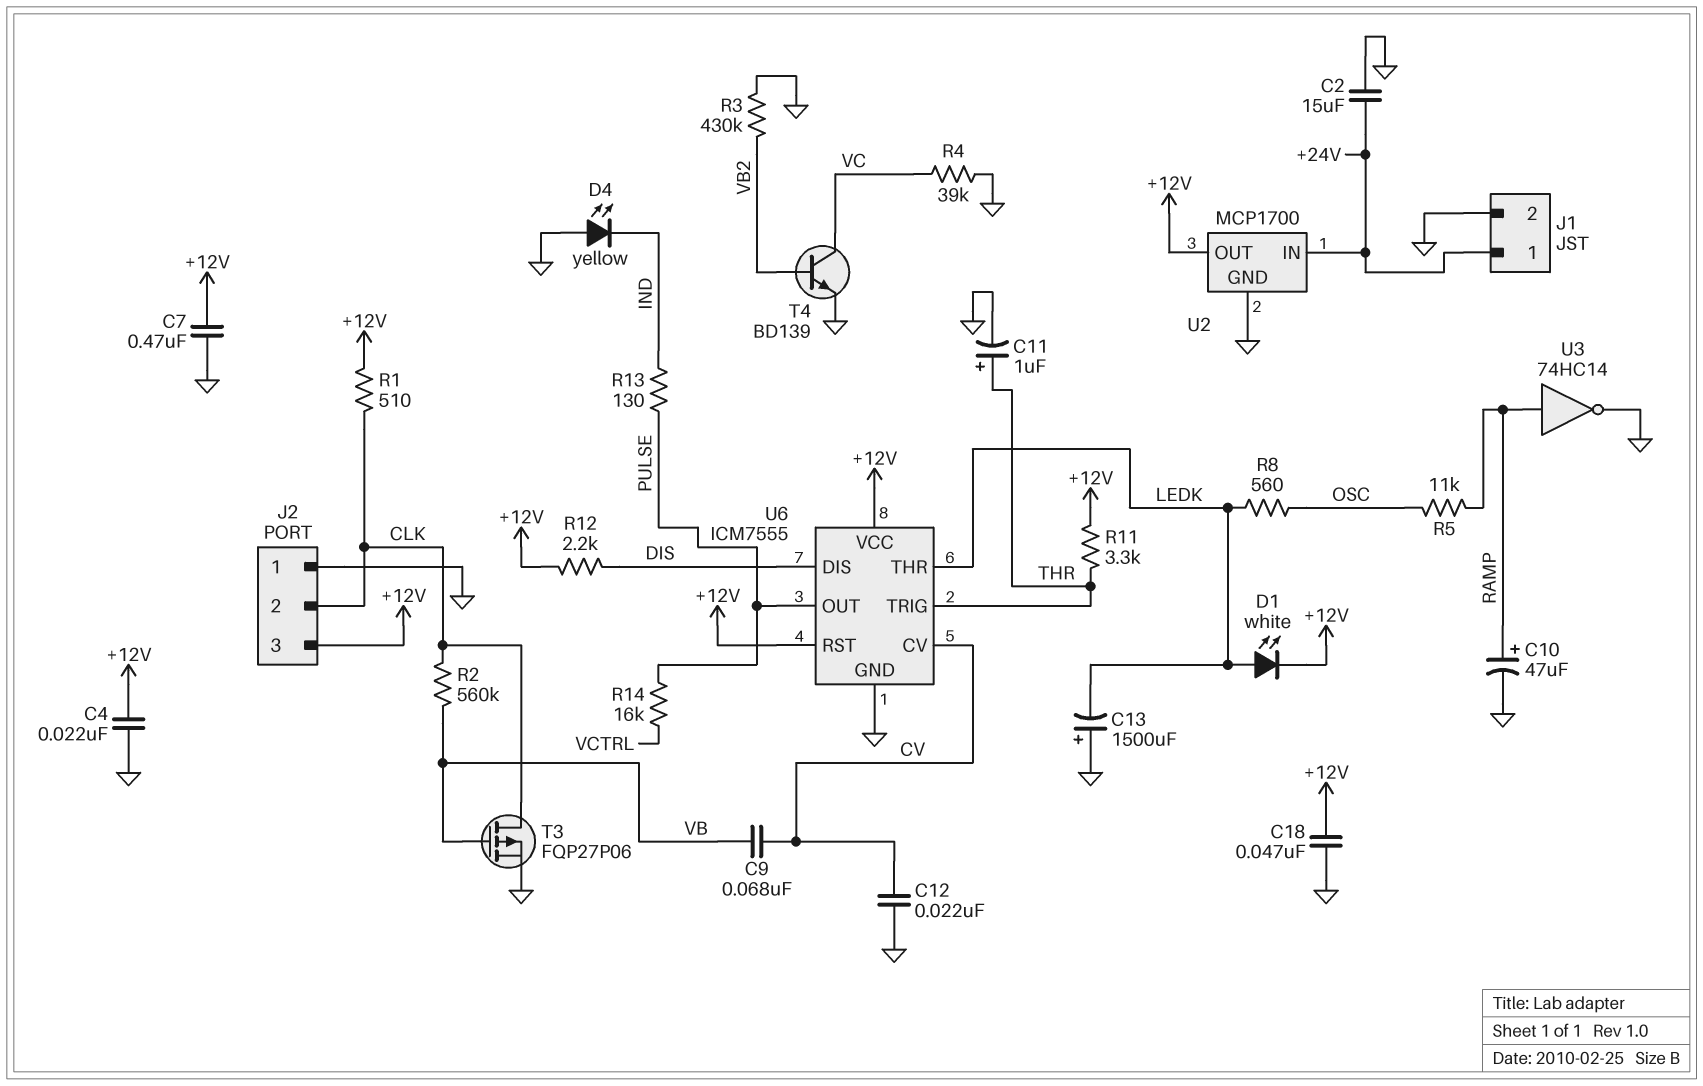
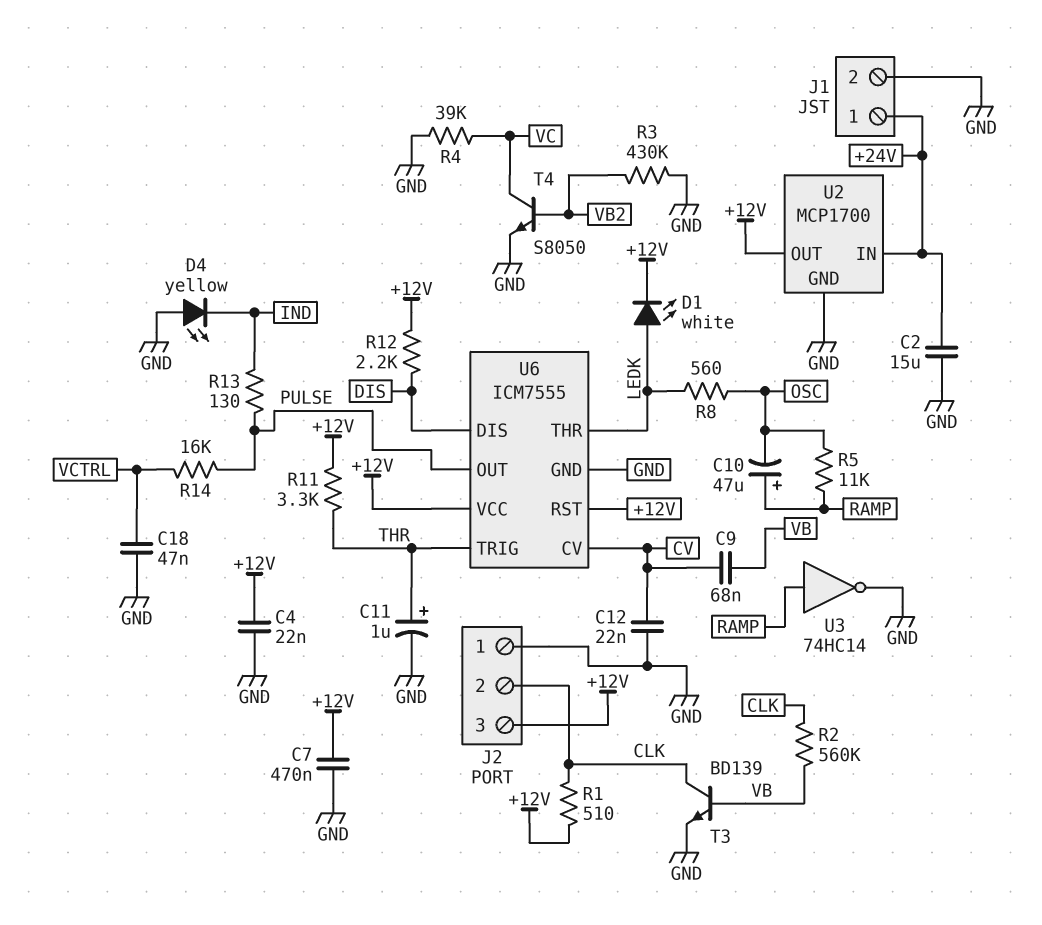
C10: 47uF (plus RAMP, minus GND) -> 47uF (plus RAMP, minus OSC)
C13: 1500uF (plus GND, minus LEDK) -> none
C18: 47nF (+12V, GND) -> 47nF (GND, VCTRL)
T3: PMOS FQP27P06 (G VB, D CLK, S GND) -> NPN BD139 (B VB, C CLK, E GND)
T4: NPN BD139 (B VB2, C VC, E GND) -> NPN S8050 (B VB2, C VC, E GND)

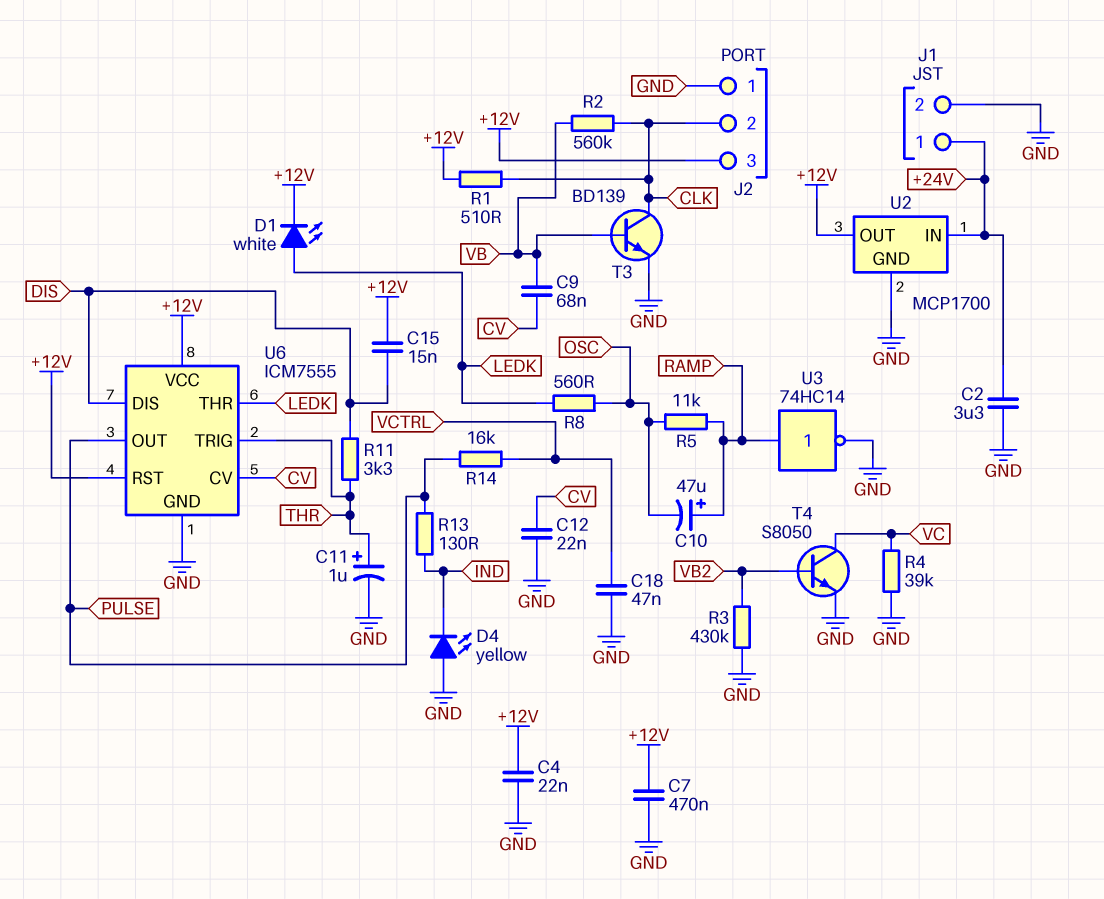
C2: 15uF (+24V, GND) -> 3.3uF (+24V, GND)
C15: none -> 15nF (+12V, DIS)
R11: 3.3k (+12V, THR) -> 3.3k (DIS, THR)
R12: 2.2k (+12V, DIS) -> none

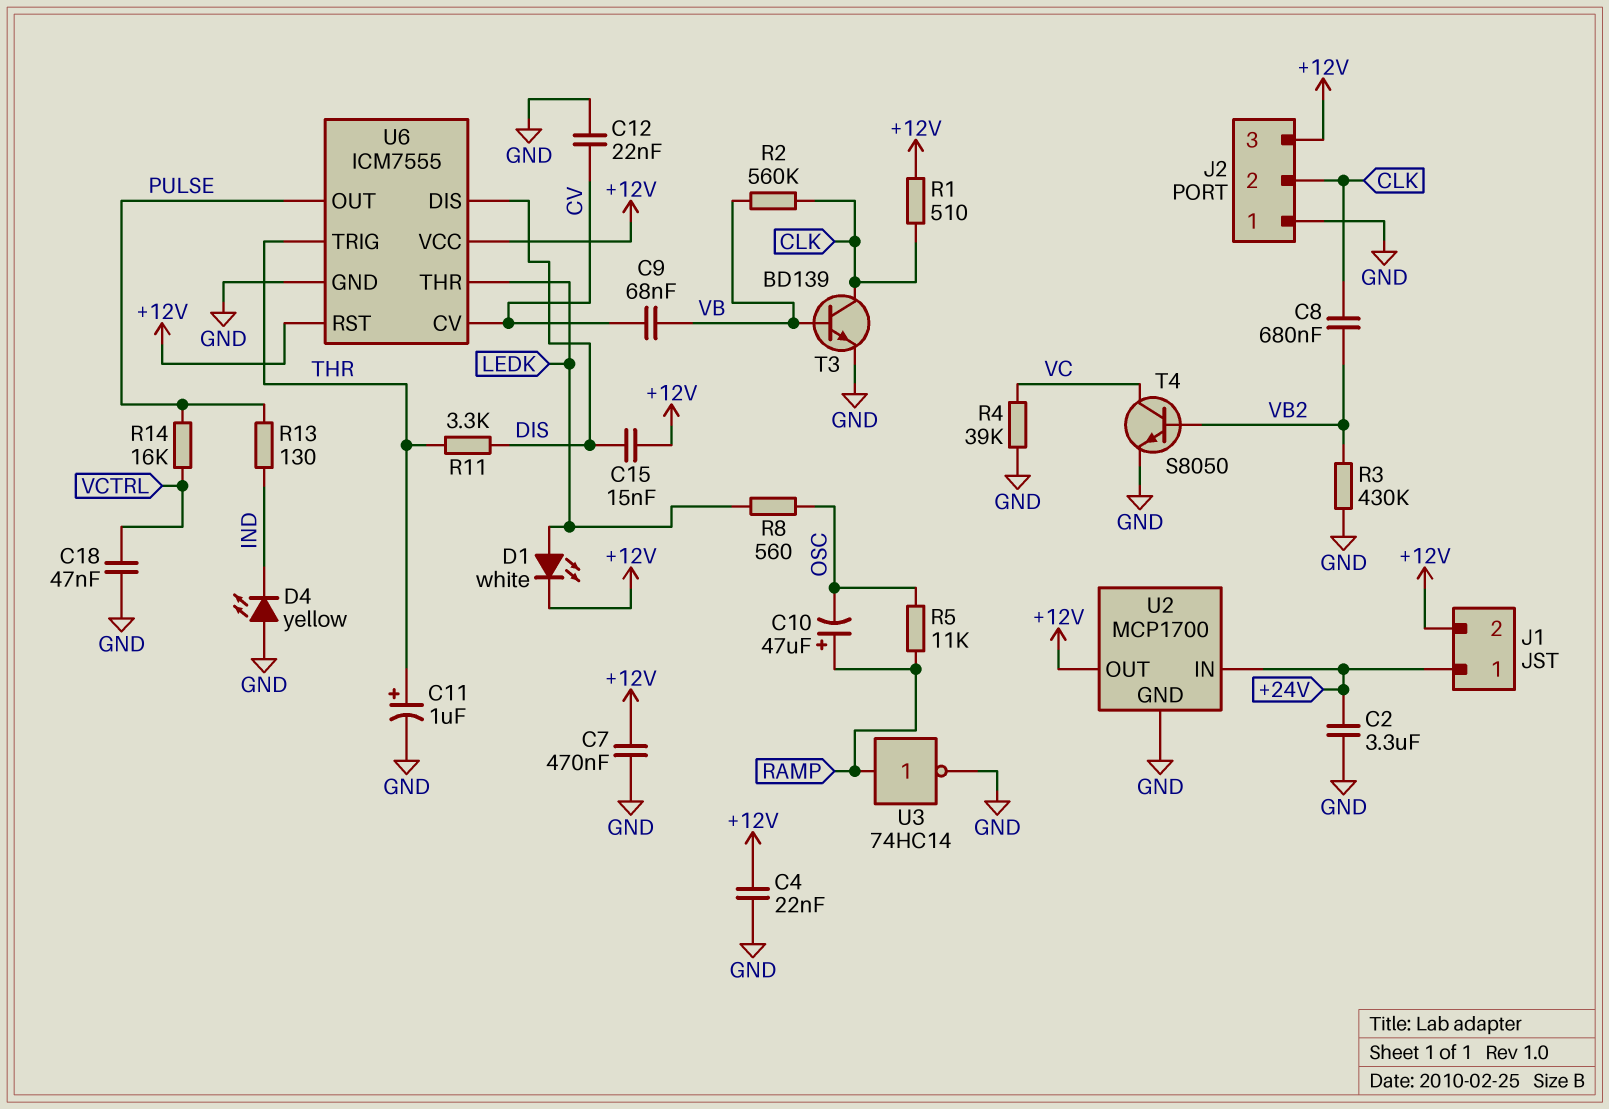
C8: none -> 680nF (CLK, VB2)
J1 pin 2: GND -> +12V

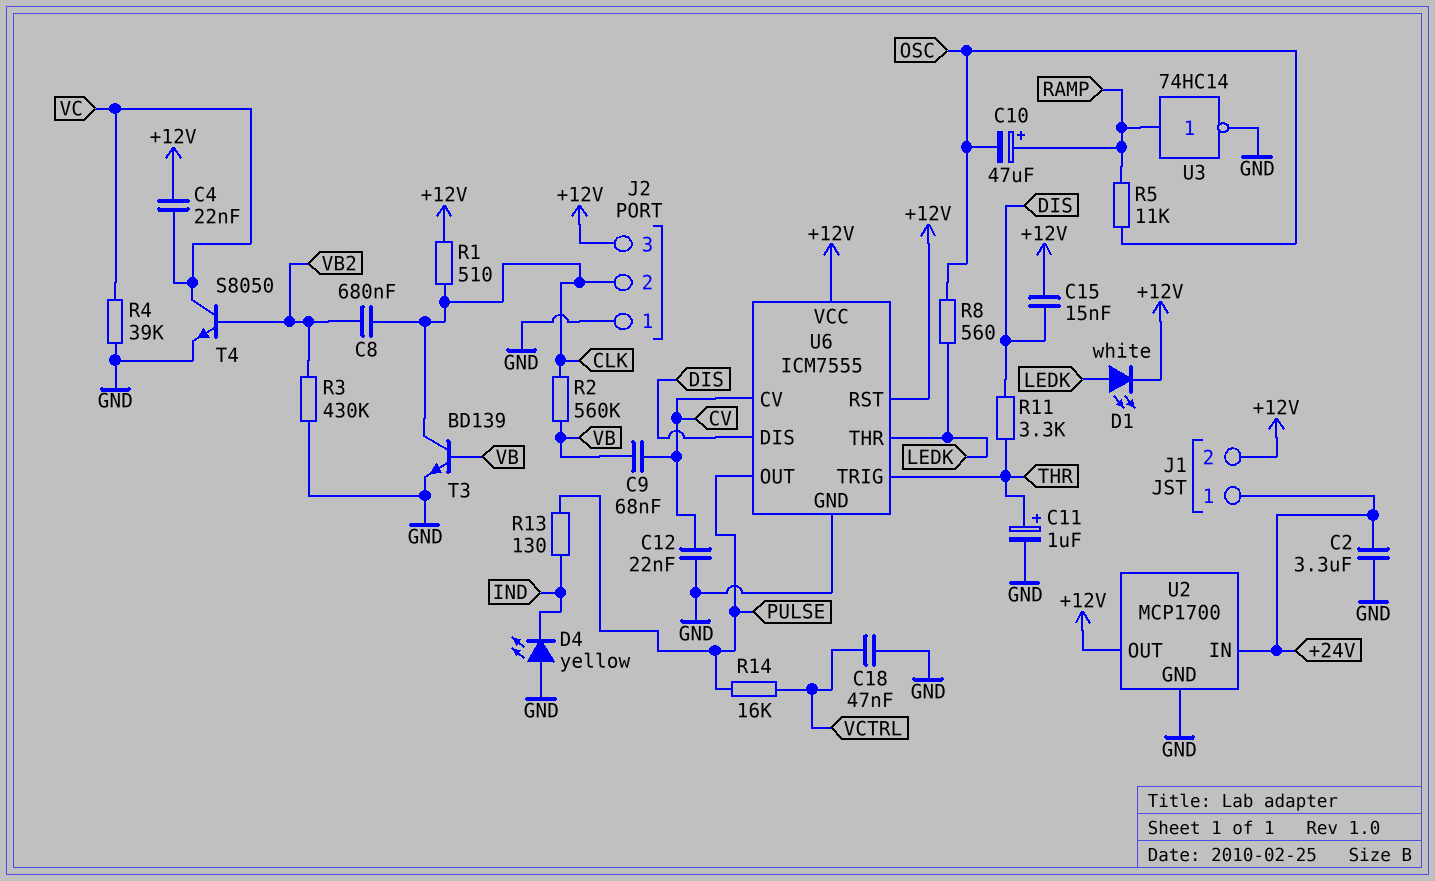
C4: 22nF (+12V, GND) -> 22nF (+12V, VC)
C7: 470nF (+12V, GND) -> none

